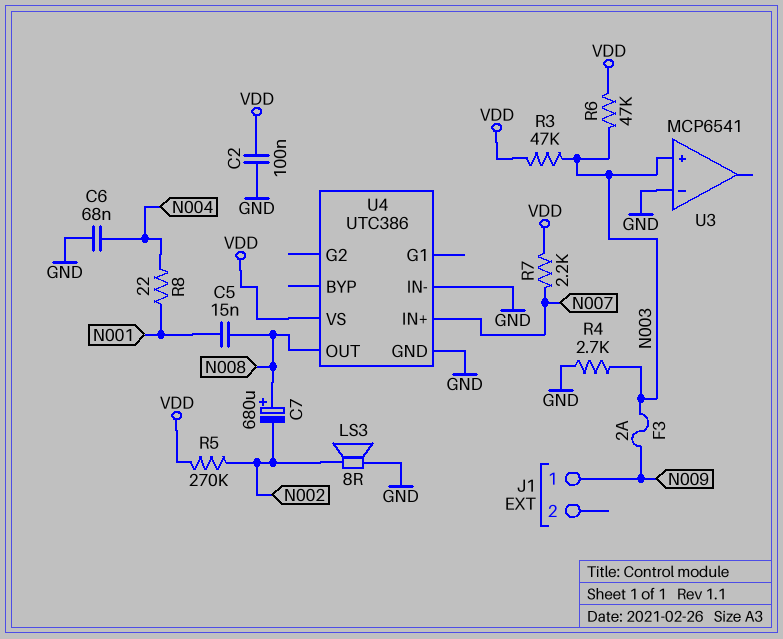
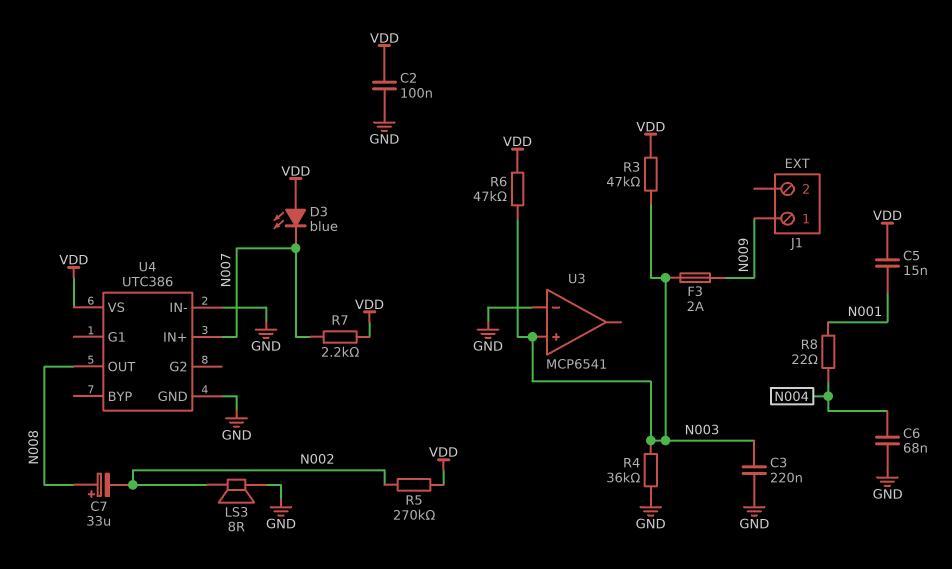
C3: none -> 220nF (GND, N003)
C5: 15nF (N001, N008) -> 15nF (N001, VDD)
C7: 680uF (plus N008, minus N002) -> 33uF (plus N008, minus N002)
D3: none -> LED blue (A VDD, K N007)
R4: 2.7k (GND, N003) -> 36k (GND, N003)

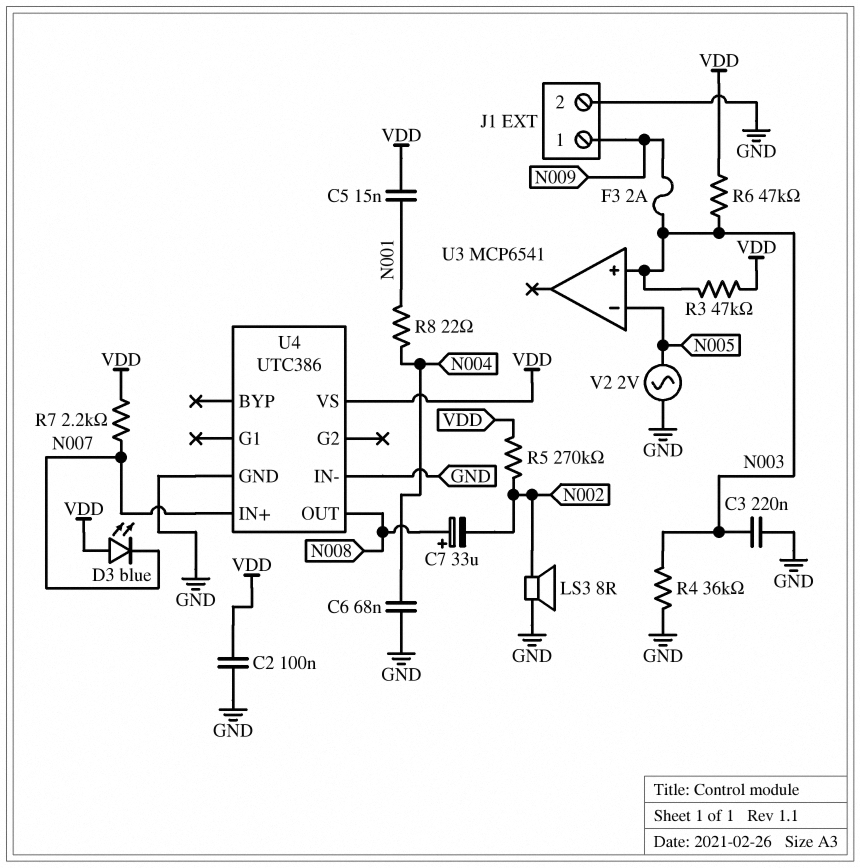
J1 pin 2: none -> GND
U3 pin in-: GND -> N005
V2: none -> AC 2V (GND, N005)

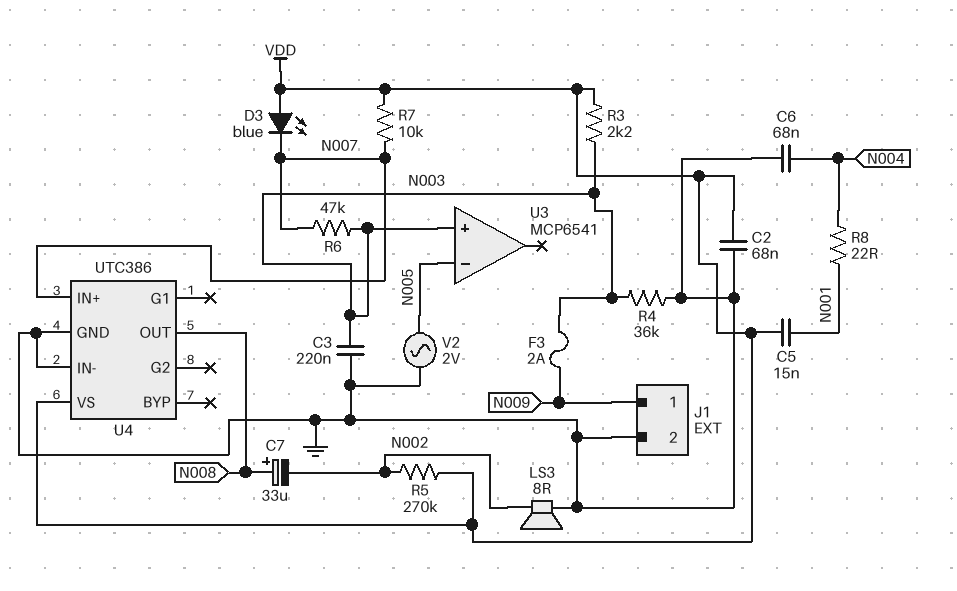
C2: 100nF (GND, VDD) -> 68nF (GND, VDD)
R3: 47k (N003, VDD) -> 2.2k (N003, VDD)
R6: 47k (N003, VDD) -> 47k (N003, N007)
R7: 2.2k (N007, VDD) -> 10k (N007, VDD)

